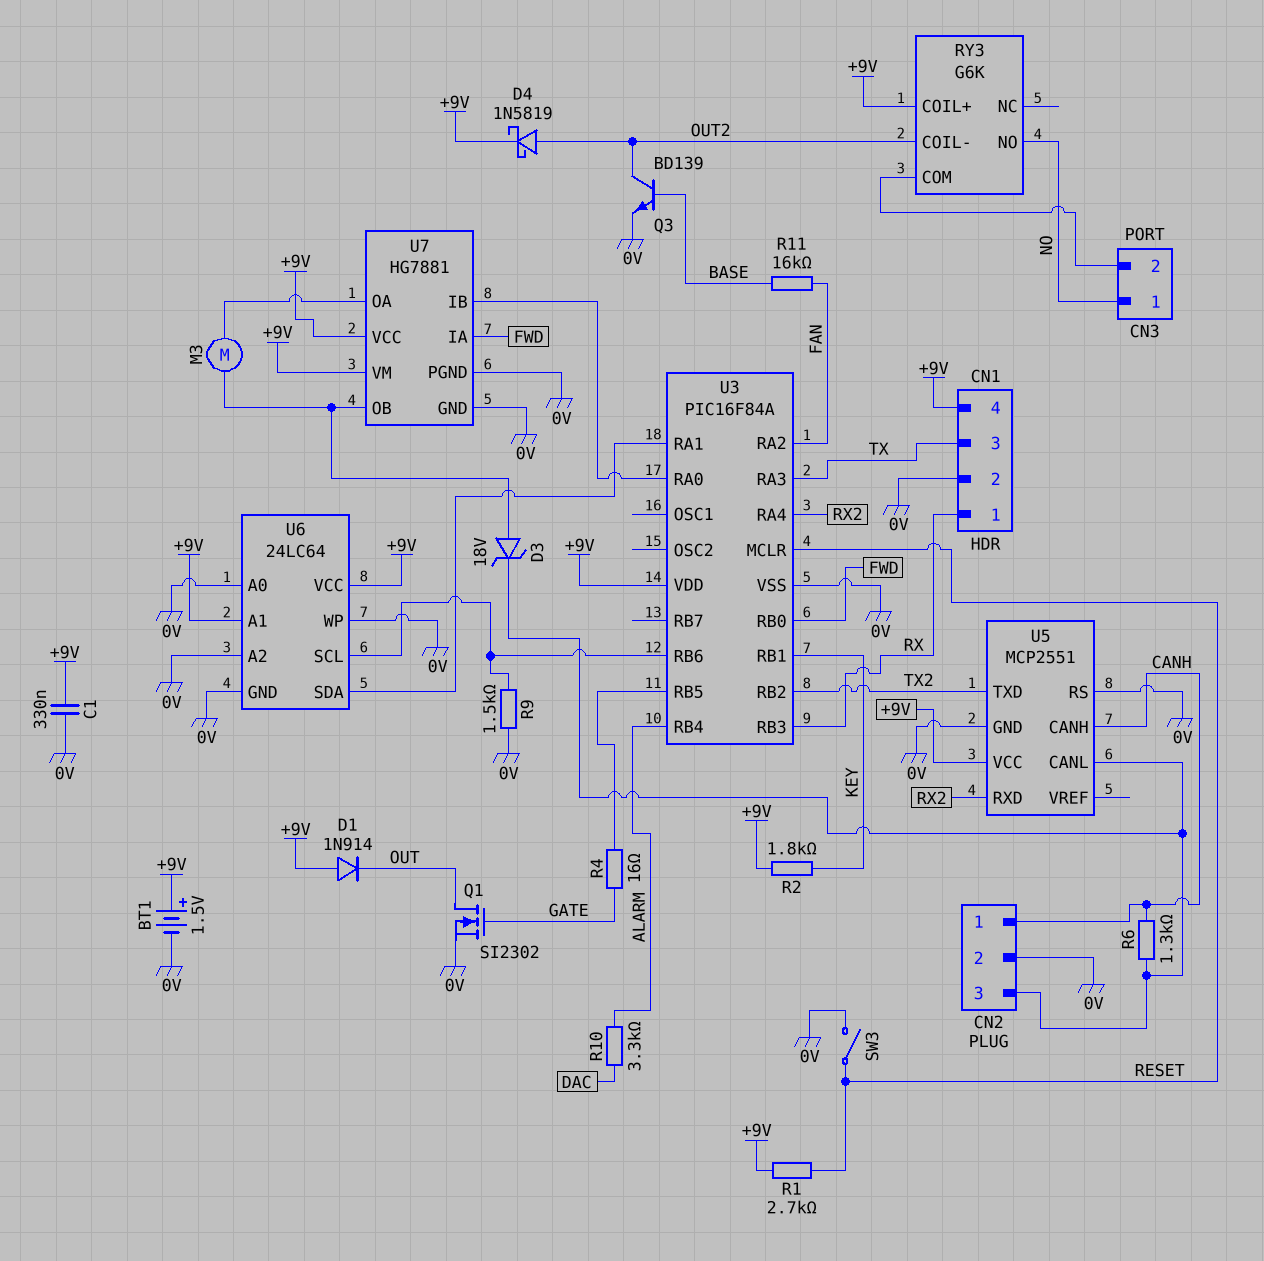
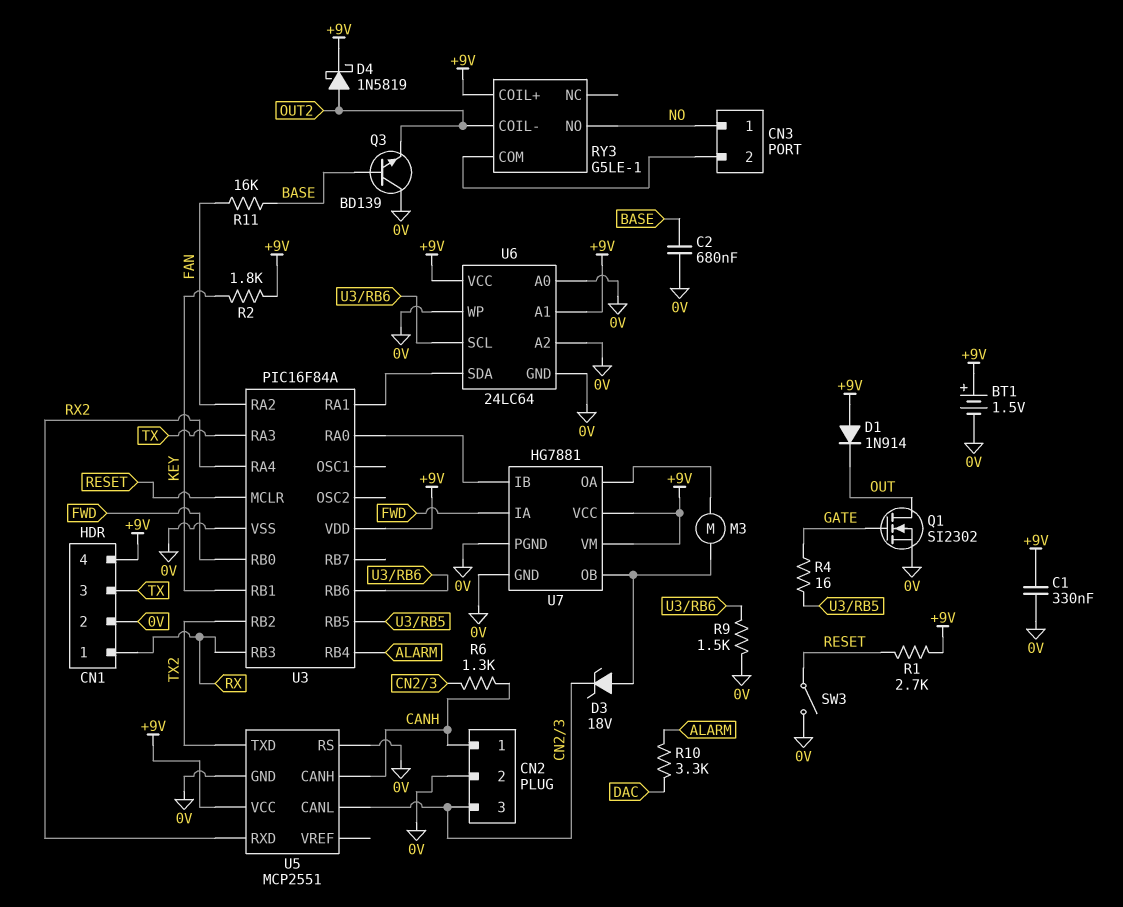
C2: none -> 680nF (0V, BASE)
Q3: NPN BD139 (B BASE, C OUT2, E 0V) -> NPN BD139 (B BASE, C 0V, E OUT2)
RY3: G6K -> G5LE-1

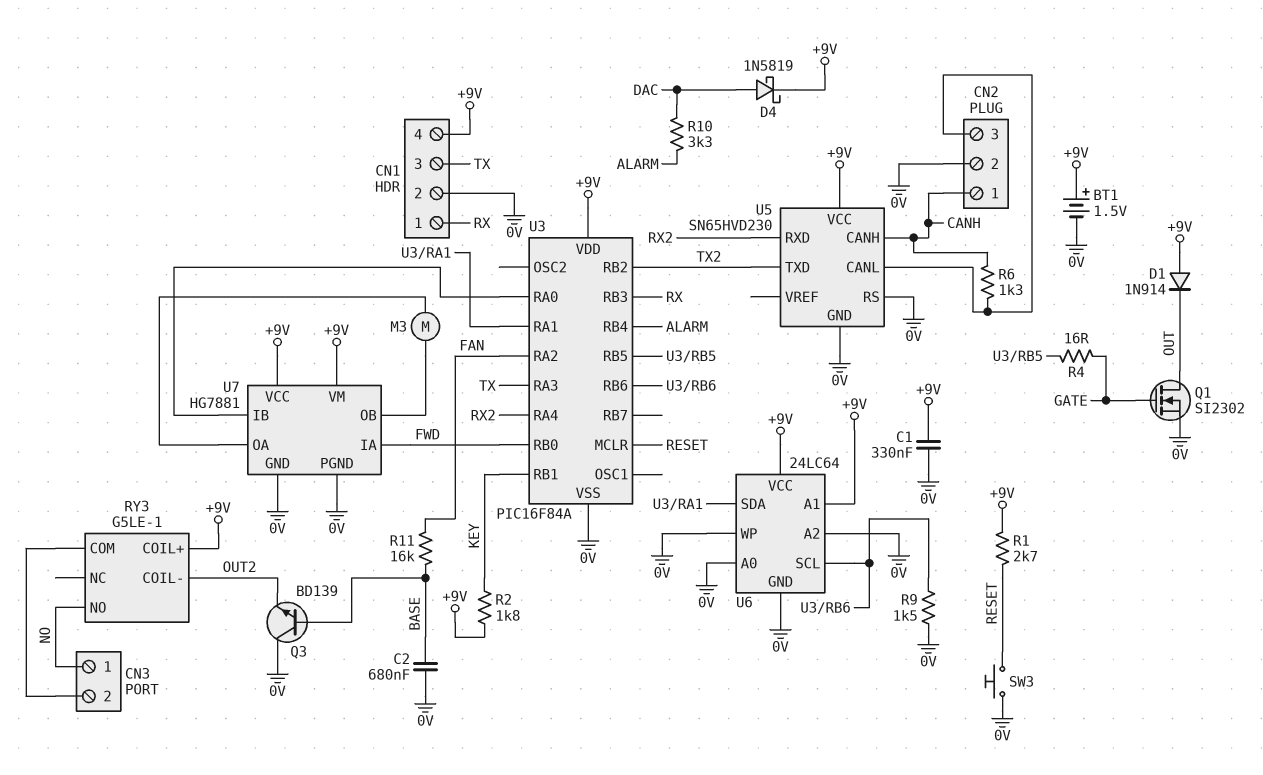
D3: zener 18V (A U7/OB, K CN2/3) -> none
D4: schottky 1N5819 (A OUT2, K +9V) -> schottky 1N5819 (A DAC, K +9V)
SW3: switch (0V, RESET) -> button (0V, RESET)
U5: MCP2551 -> SN65HVD230

